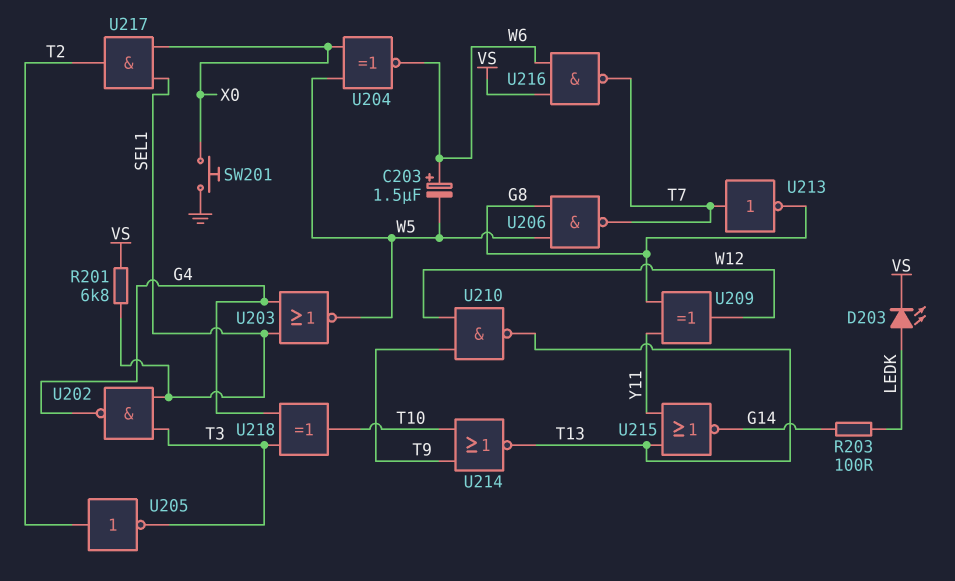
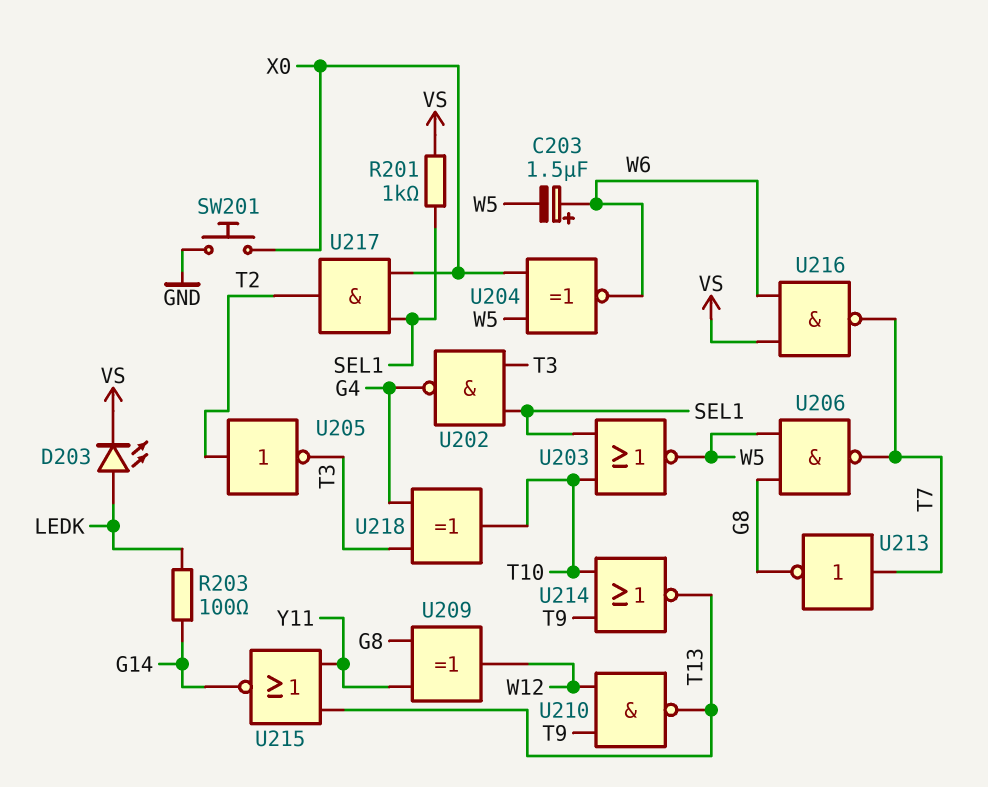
R201: 6.8k (SEL1, VS) -> 1k (SEL1, VS)
U203: NOR (in G4, in SEL1, out W5) -> NOR (in SEL1, in T10, out W5)

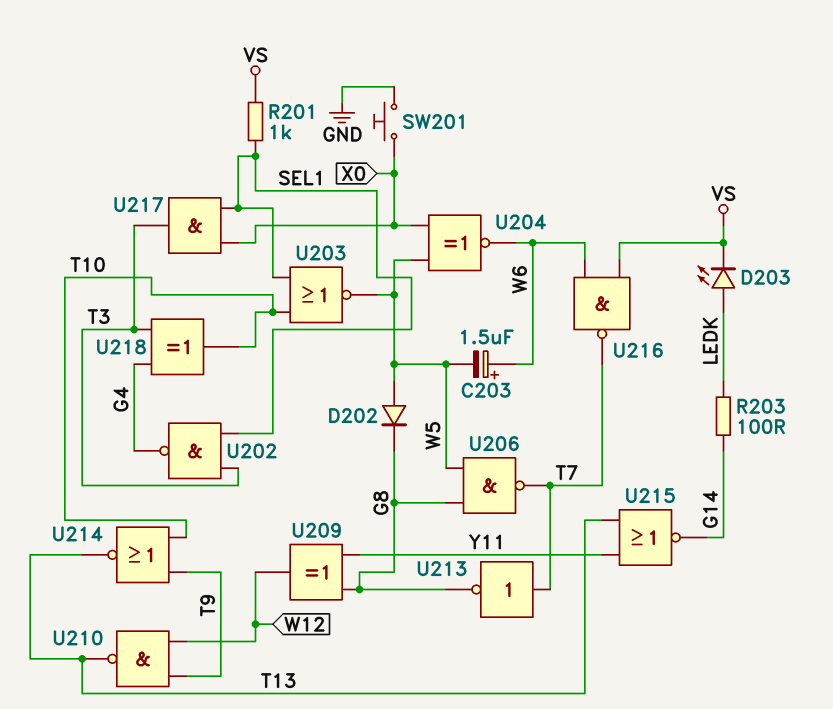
D202: none -> diode (A W5, K G8)
U205: NOT (in T2, out T3) -> none
U217: AND (in SEL1, in X0, out T2) -> AND (in SEL1, in X0, out T3)

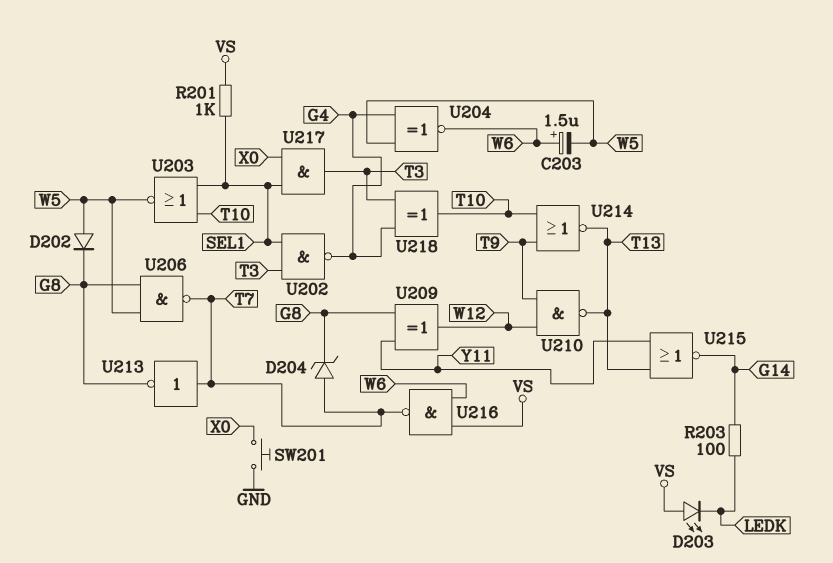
D203: LED (A LEDK, K VS) -> LED (A VS, K LEDK)
D204: none -> zener (A T7, K G8)
U204: XNOR (in W5, in X0, out W6) -> XNOR (in G4, in W5, out W6)

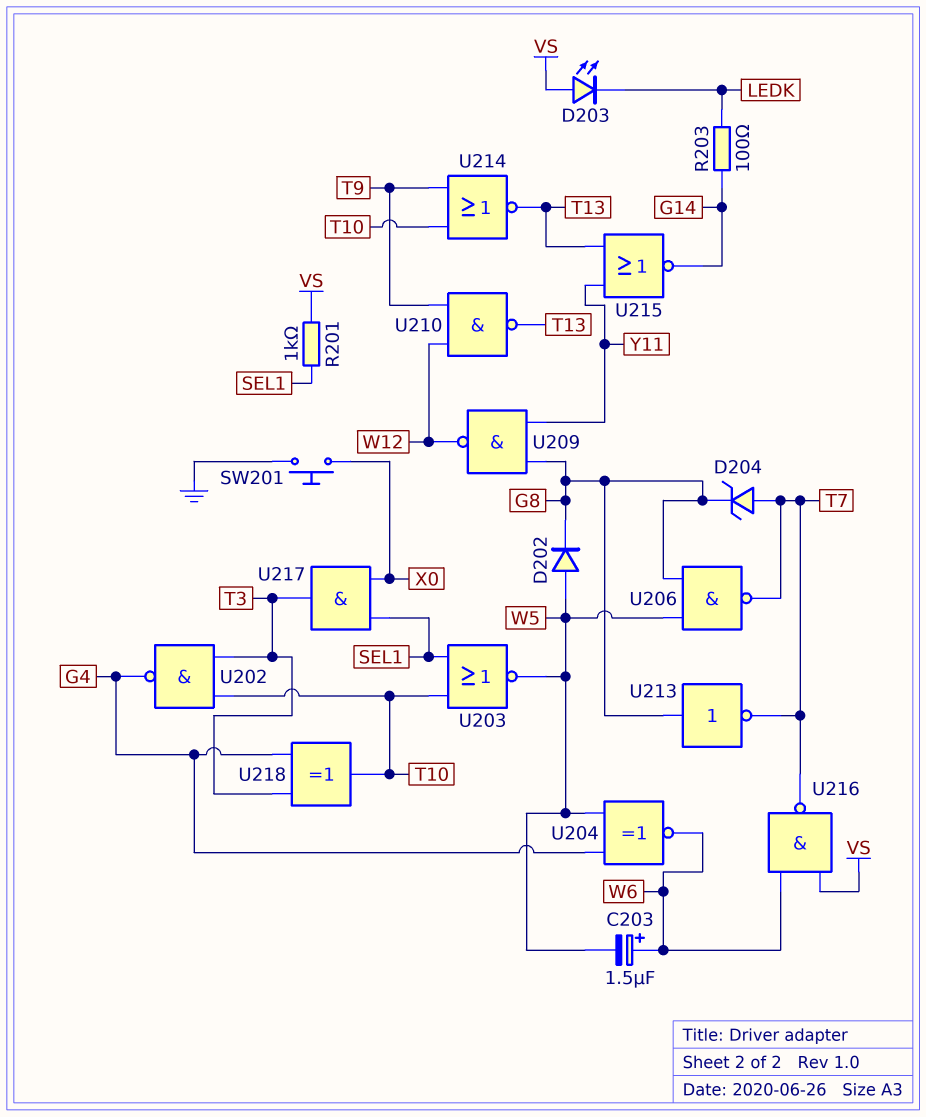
U202: NAND (in SEL1, in T3, out G4) -> NAND (in T3, in T10, out G4)
U209: XOR (in G8, in Y11, out W12) -> NAND (in G8, in Y11, out W12)
U213: NOT (in T7, out G8) -> NOT (in G8, out T7)

